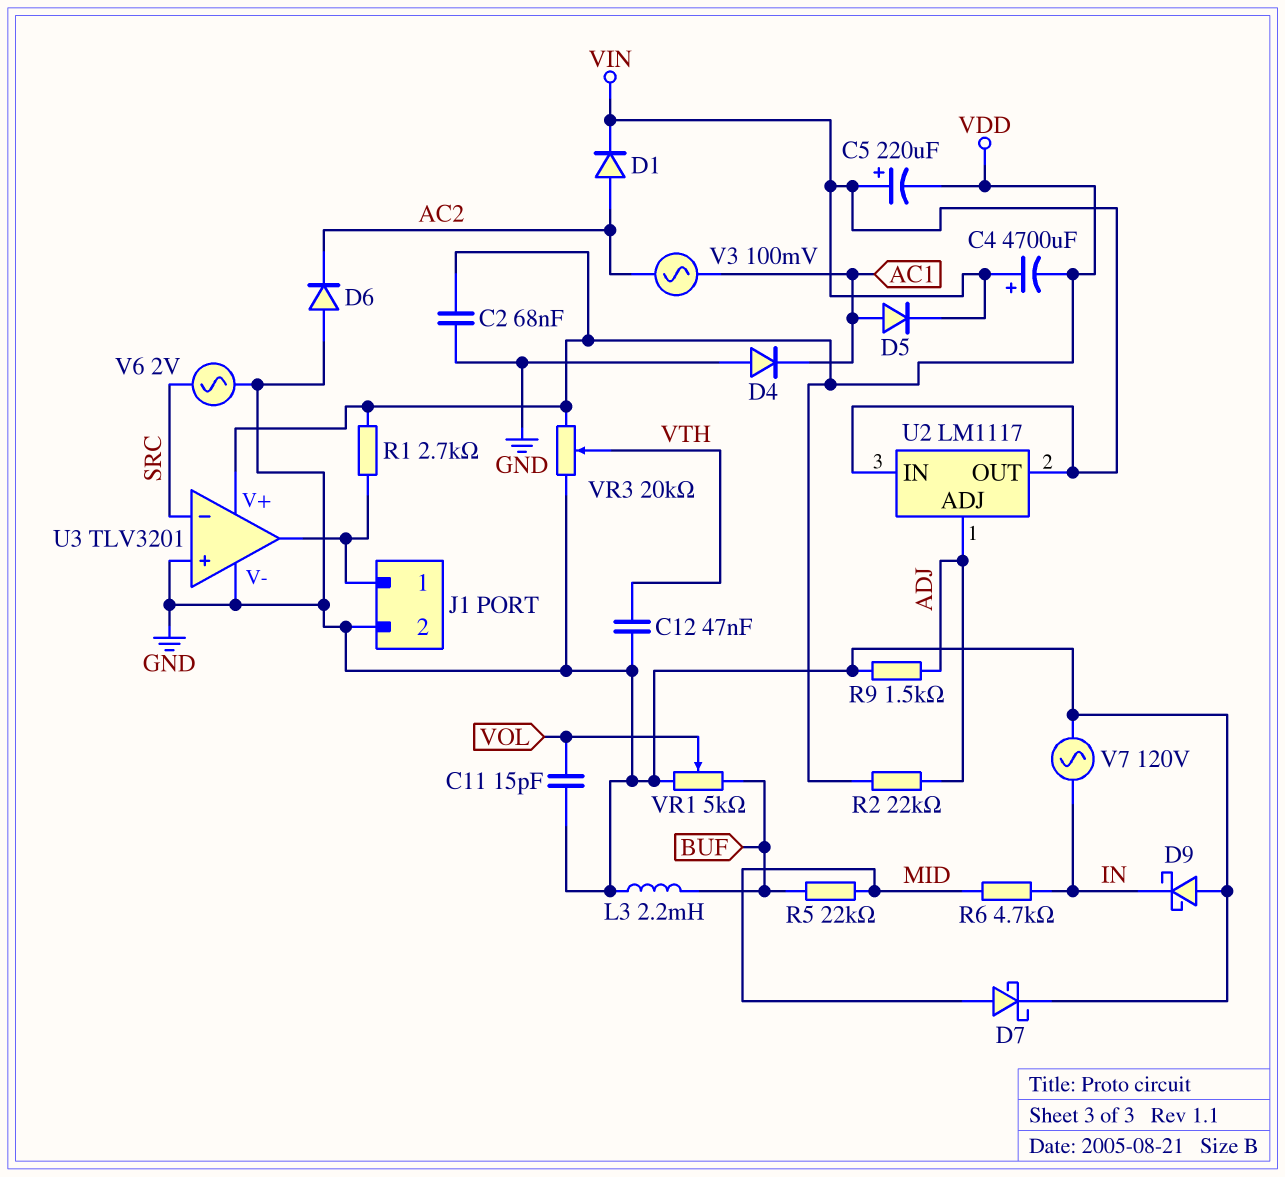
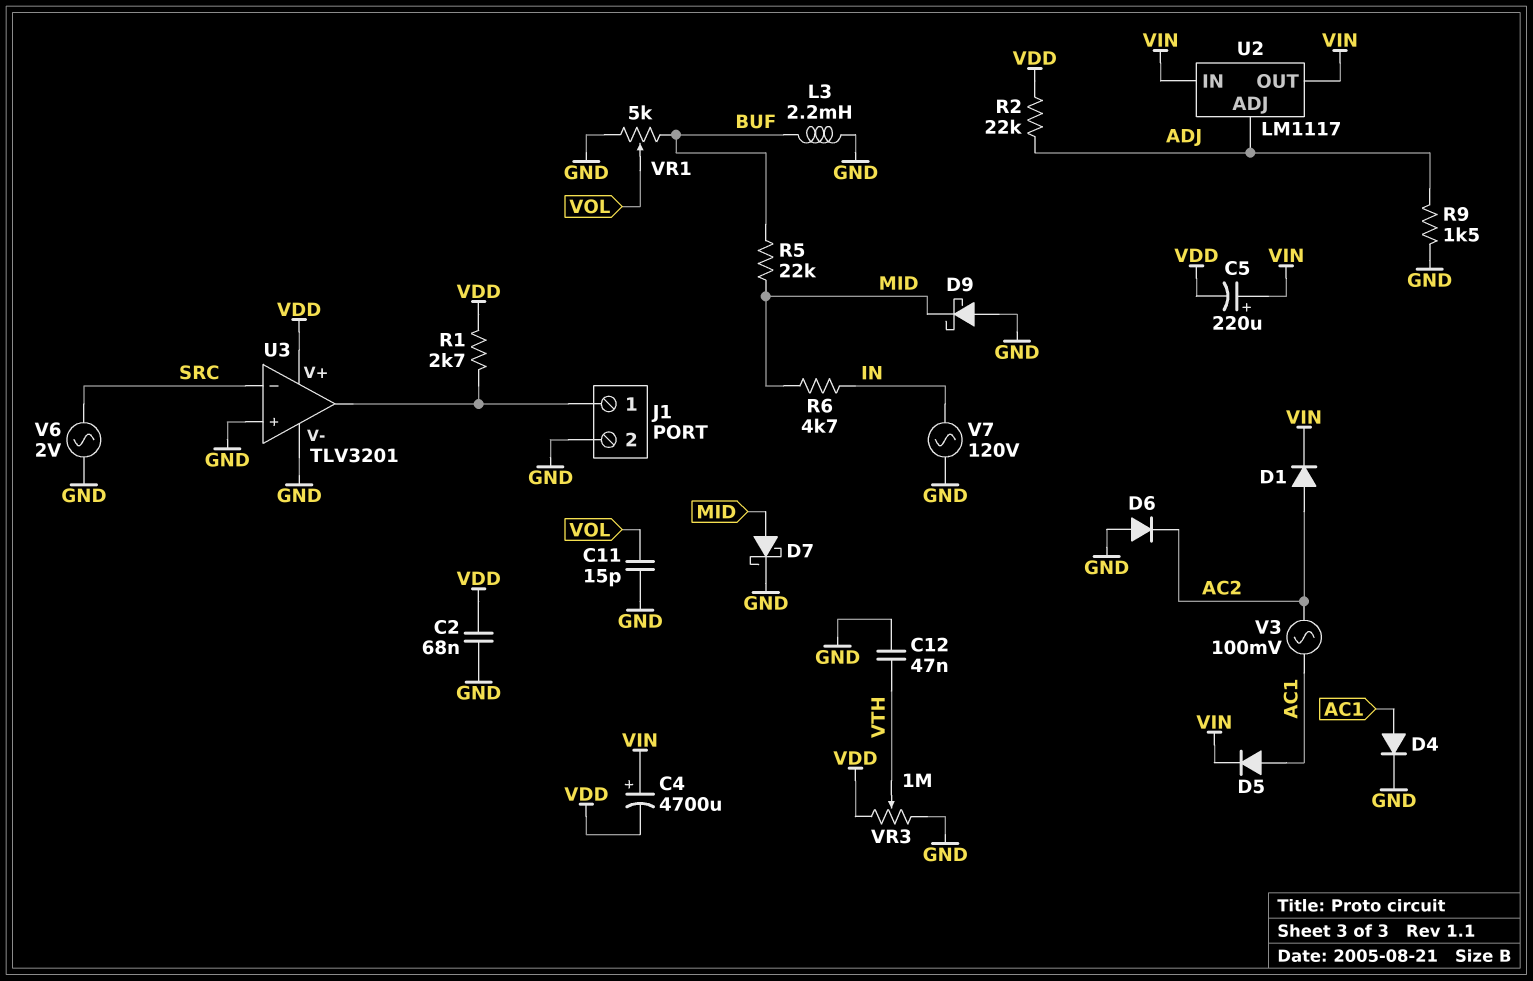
D4: diode (A GND, K AC1) -> diode (A AC1, K GND)
D9: schottky (A GND, K IN) -> schottky (A GND, K MID)
VR3: 20k (GND, VDD, wiper VTH) -> 1M (GND, VDD, wiper VTH)

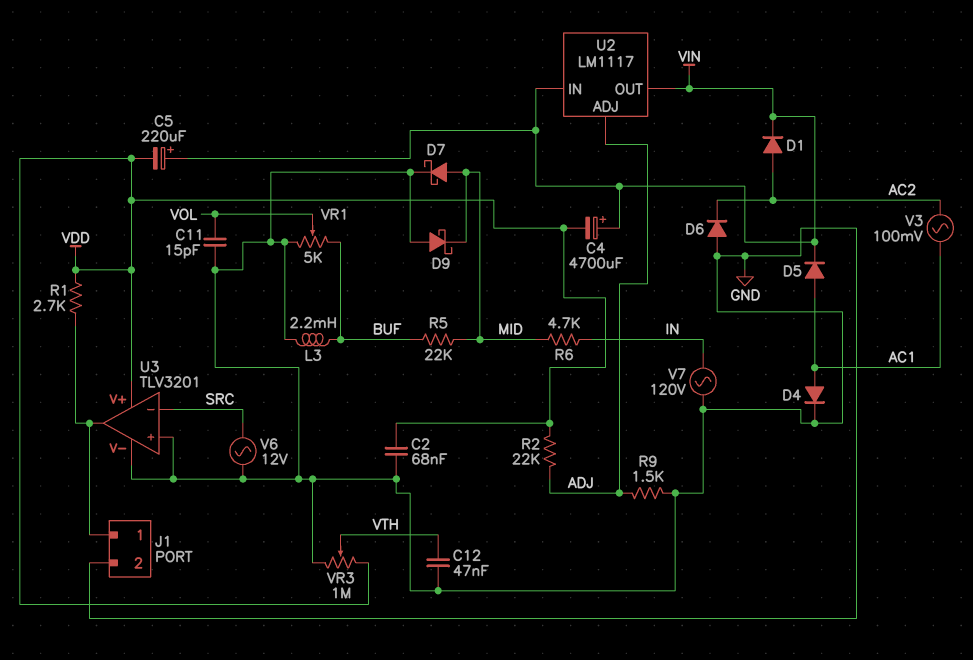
V6: AC 2V (GND, SRC) -> AC 12V (GND, SRC)

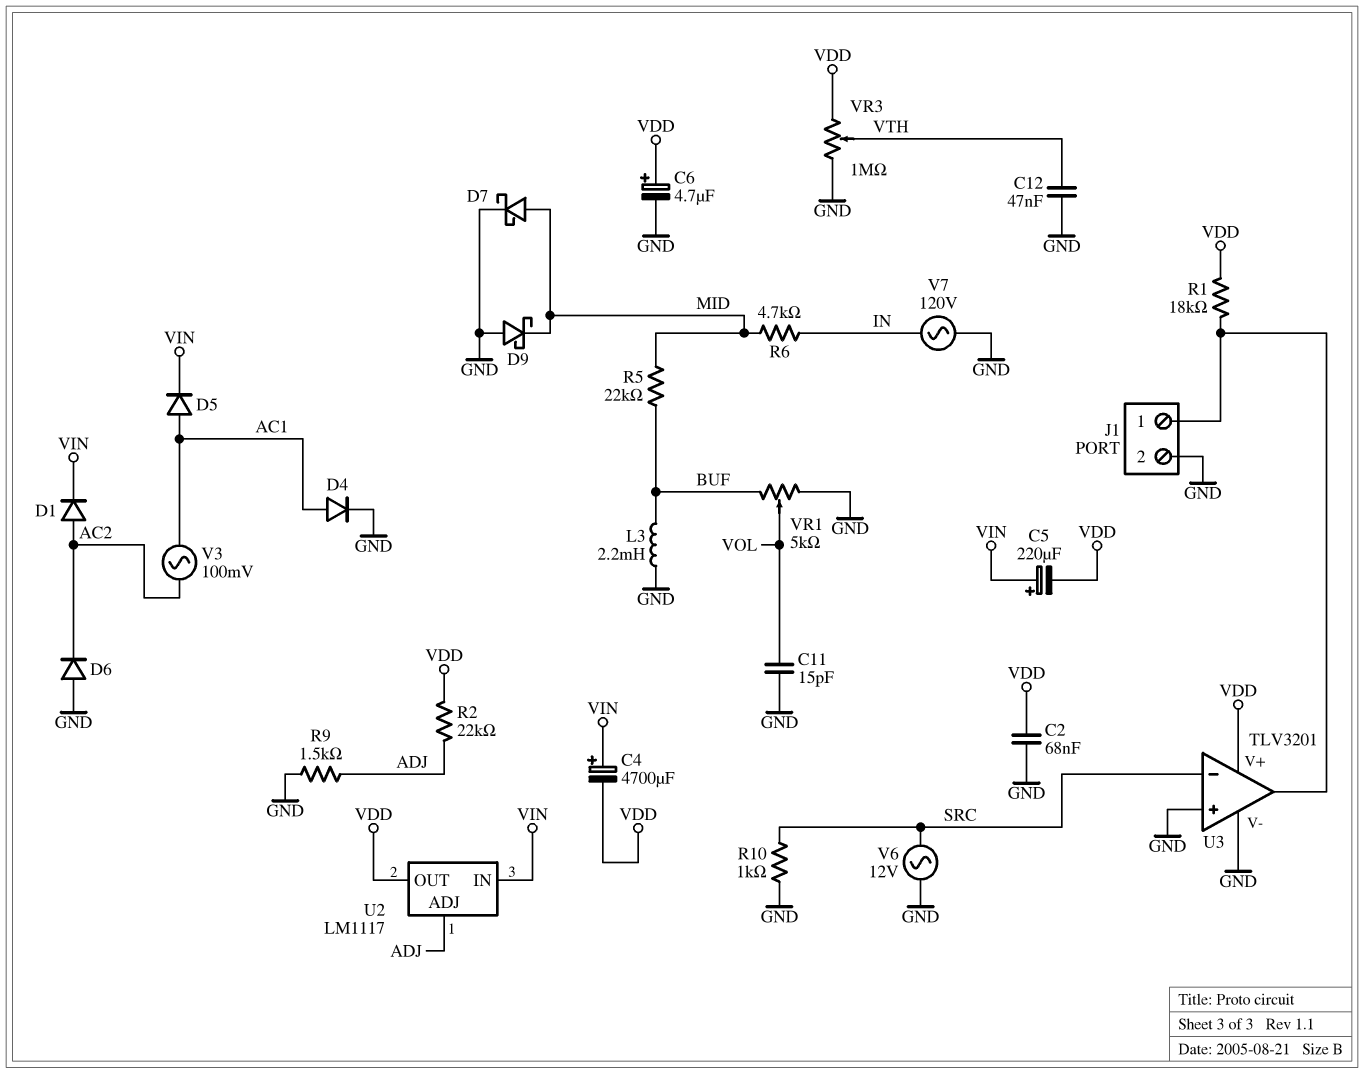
C6: none -> 4.7uF (plus VDD, minus GND)
R1: 2.7k (J1/1, VDD) -> 18k (J1/1, VDD)
R10: none -> 1k (GND, SRC)
U2 pin OUT: VIN -> VDD

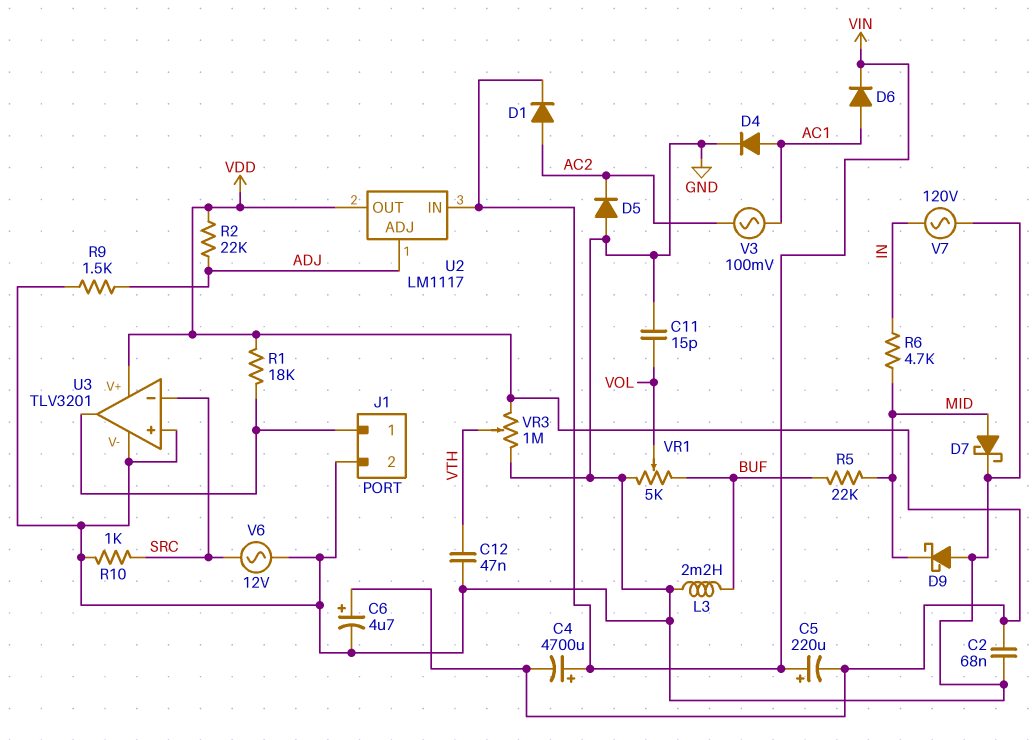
D5: diode (A AC1, K VIN) -> diode (A GND, K AC2)
D6: diode (A GND, K AC2) -> diode (A AC1, K VIN)

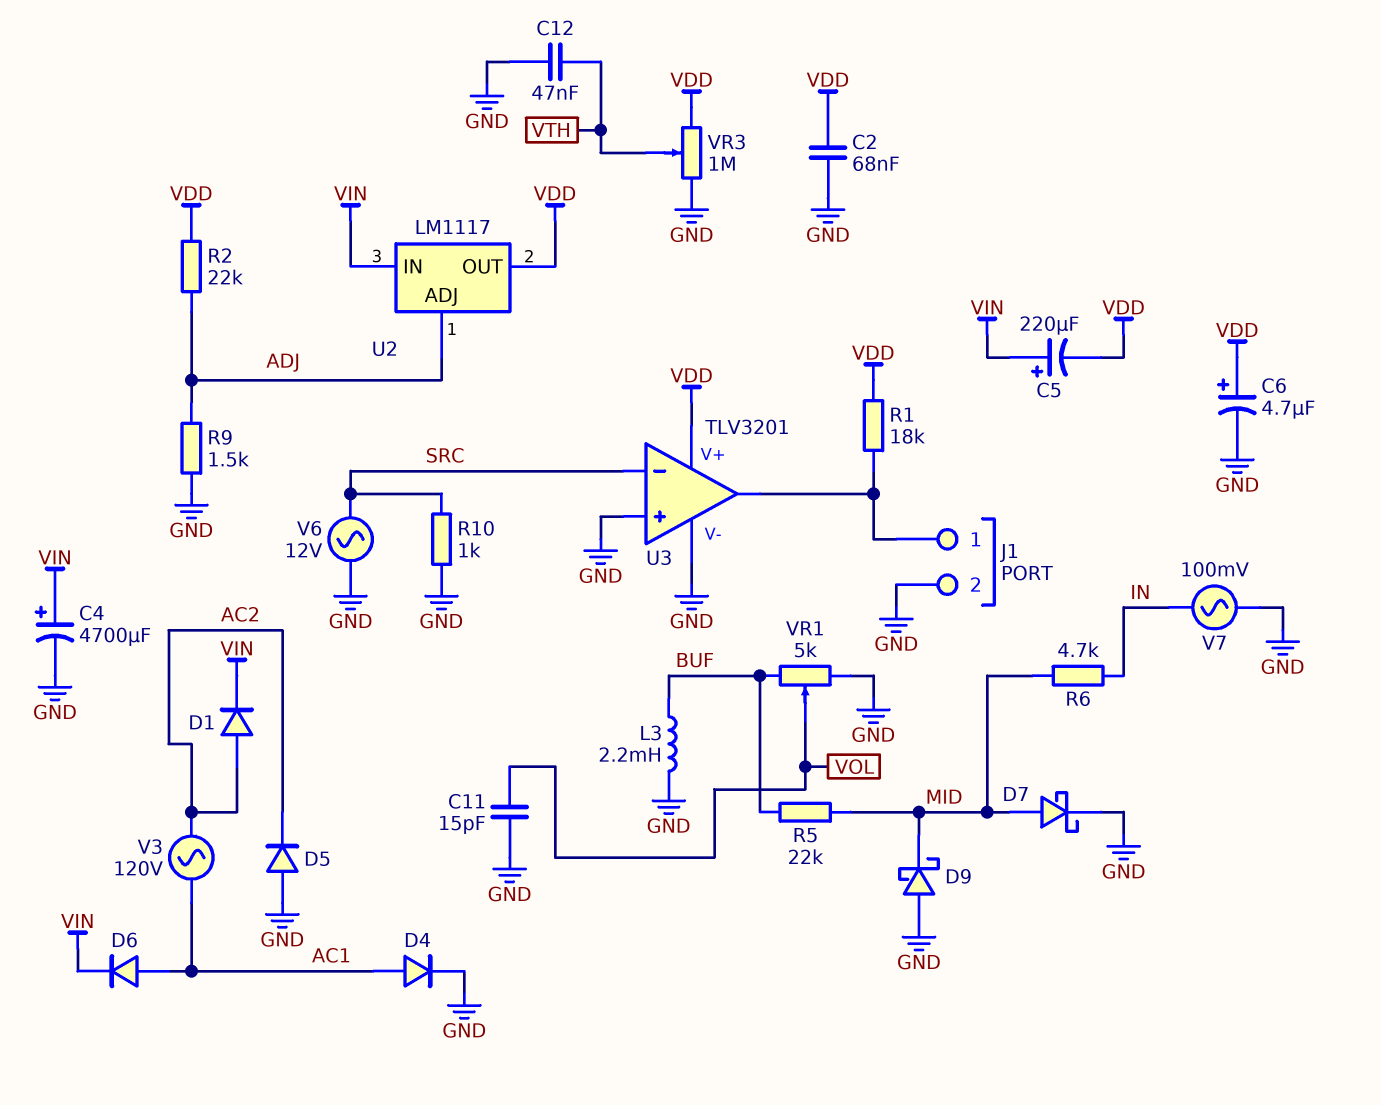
C4: 4700uF (plus VIN, minus VDD) -> 4700uF (plus VIN, minus GND)
V3: AC 100mV (AC1, AC2) -> AC 120V (AC1, AC2)
V7: AC 120V (GND, IN) -> AC 100mV (GND, IN)

